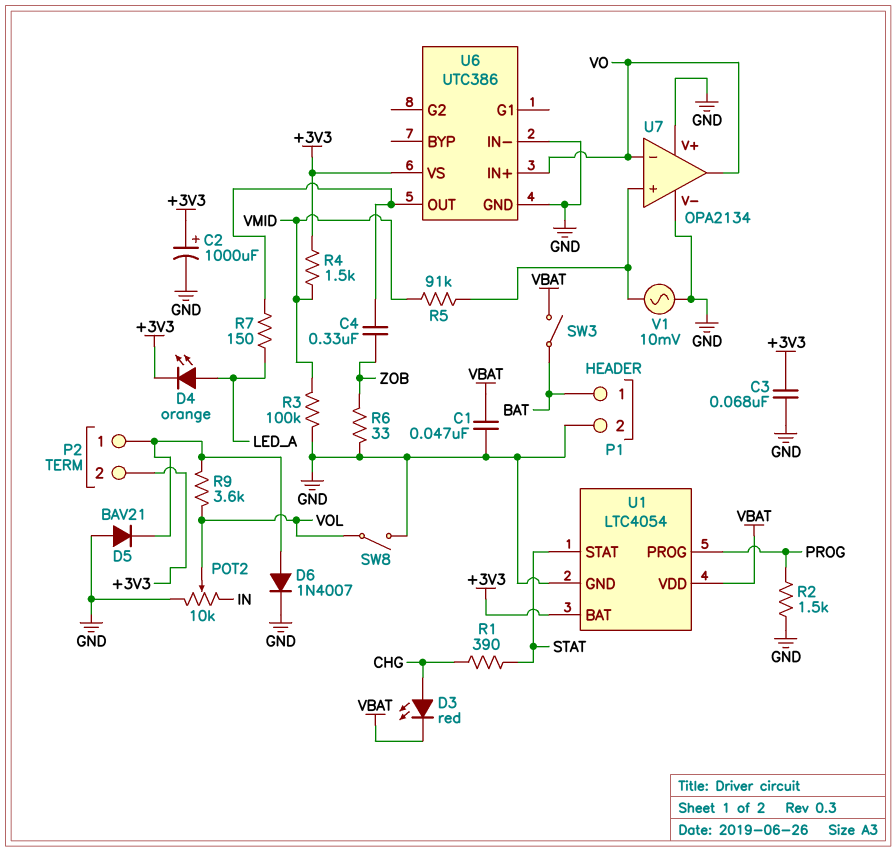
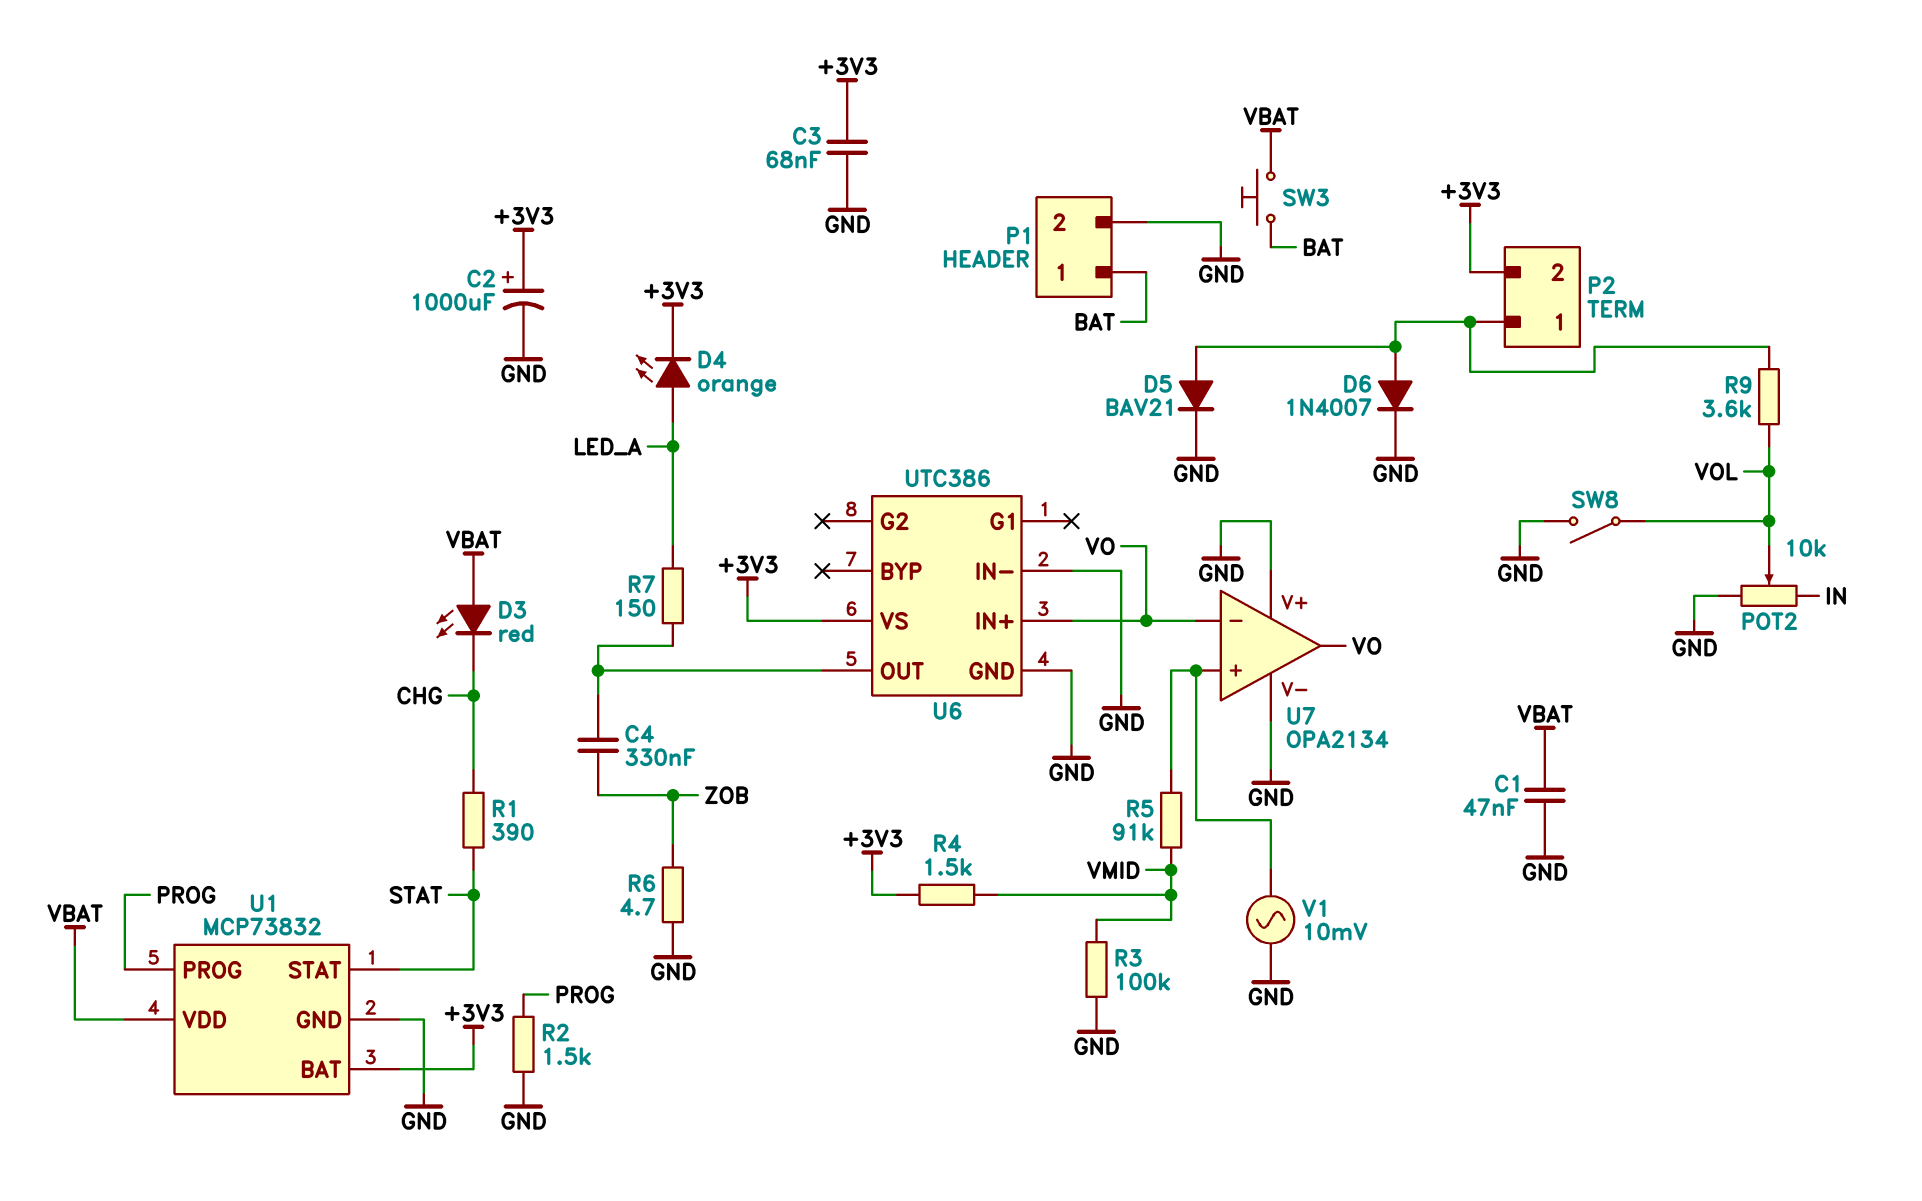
D3: LED red (A CHG, K VBAT) -> LED red (A VBAT, K CHG)
D5: diode BAV21 (A GND, K P2/1) -> diode BAV21 (A P2/1, K GND)
R6: 33 (GND, ZOB) -> 4.7 (GND, ZOB)
SW3: switch (BAT, VBAT) -> button (BAT, VBAT)
U1: LTC4054 -> MCP73832

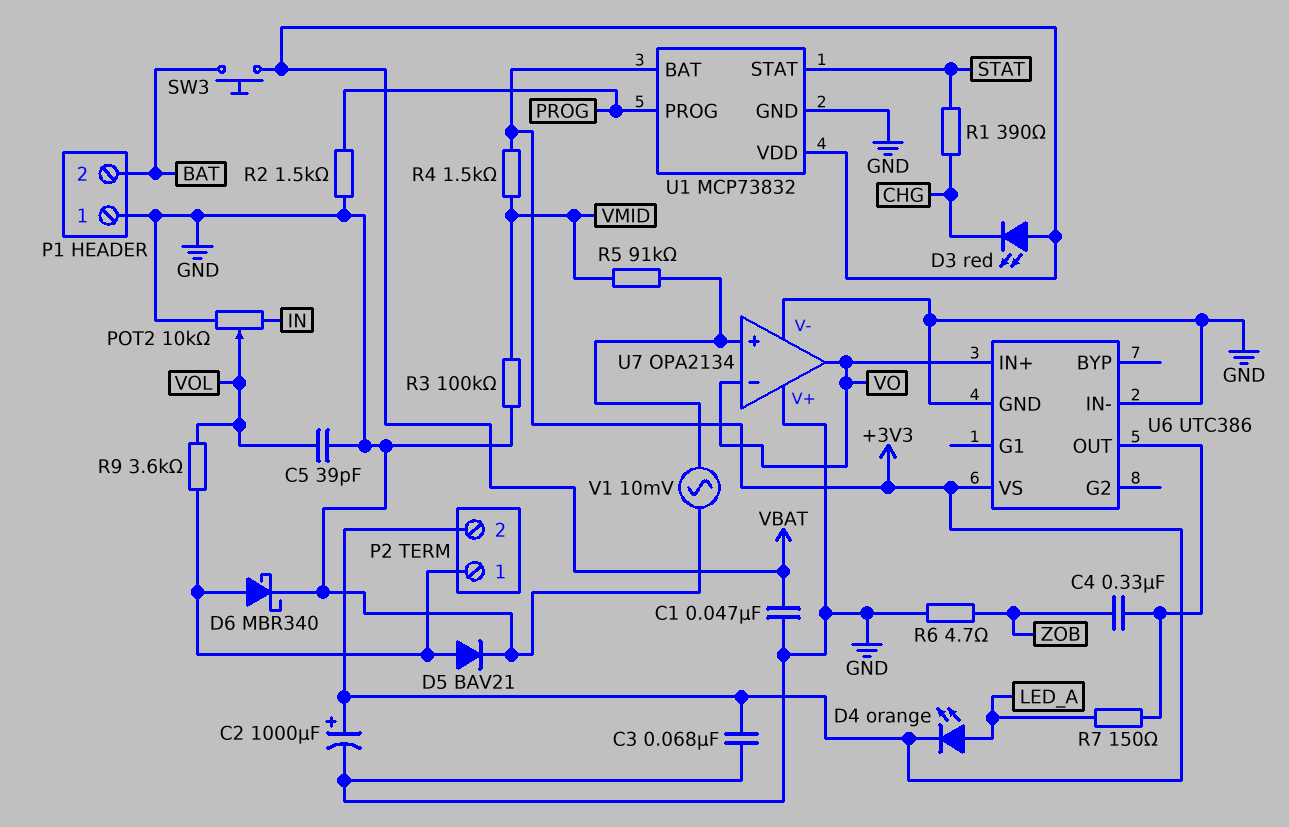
C5: none -> 39pF (GND, VOL)
D6: diode 1N4007 (A P2/1, K GND) -> schottky MBR340 (A P2/1, K GND)
P1 pin 1: BAT -> GND
P1 pin 2: GND -> BAT
SW8: switch (GND, VOL) -> none

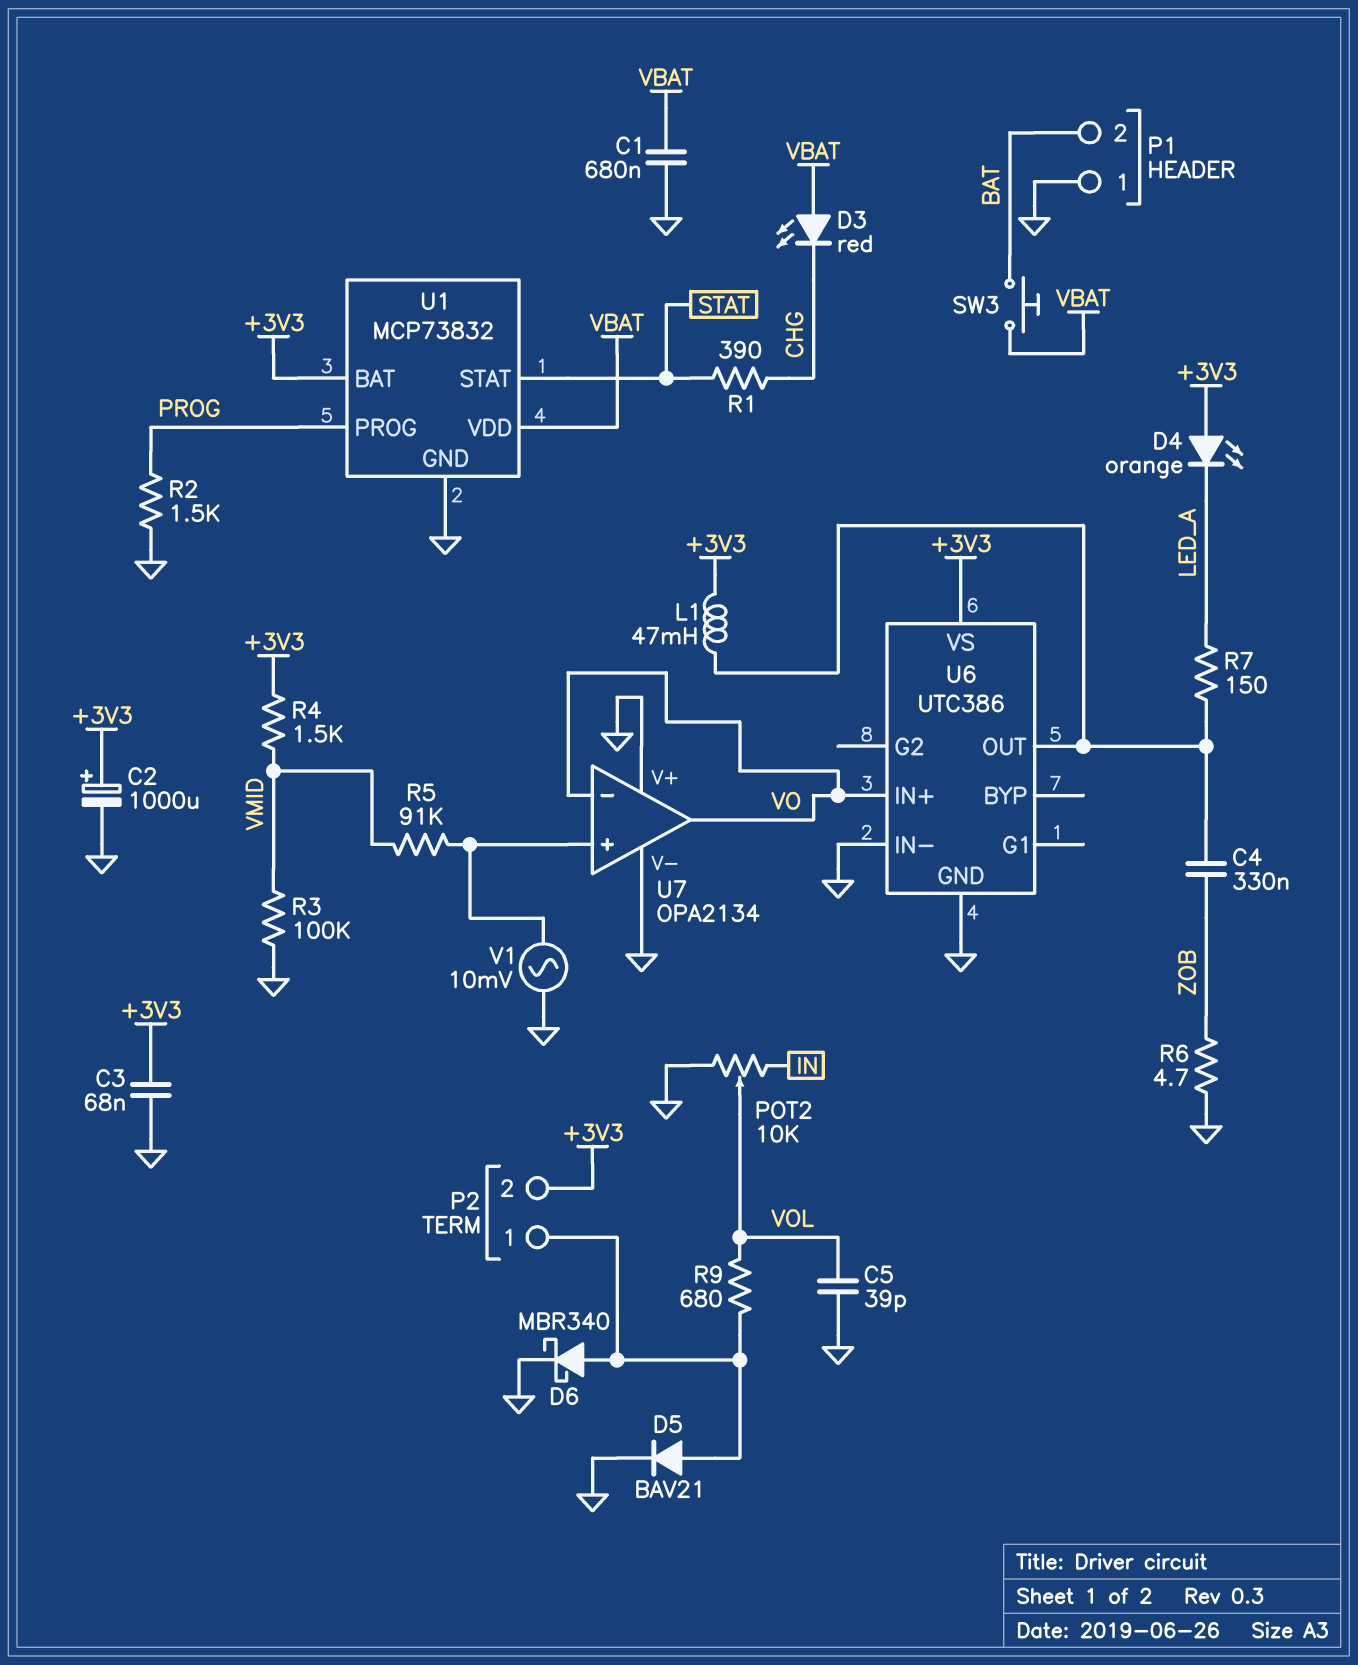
C1: 47nF (GND, VBAT) -> 680nF (GND, VBAT)
D4: LED orange (A LED_A, K +3V3) -> LED orange (A +3V3, K LED_A)
L1: none -> 47mH (+3V3, U6/OUT)
R9: 3.6k (P2/1, VOL) -> 680 (P2/1, VOL)

